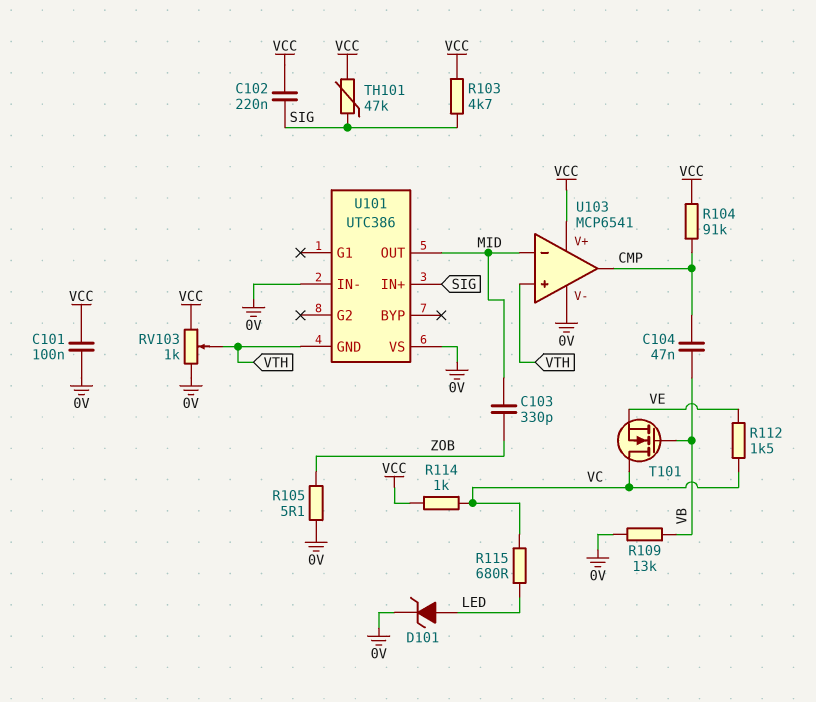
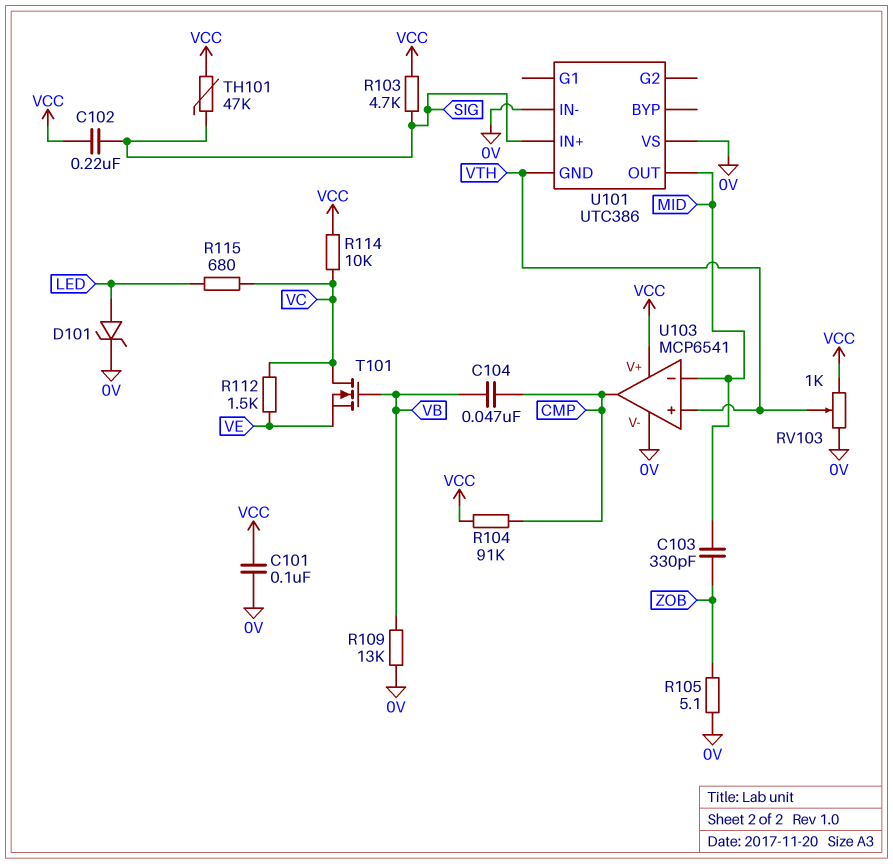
R114: 1k (VC, VCC) -> 10k (VC, VCC)

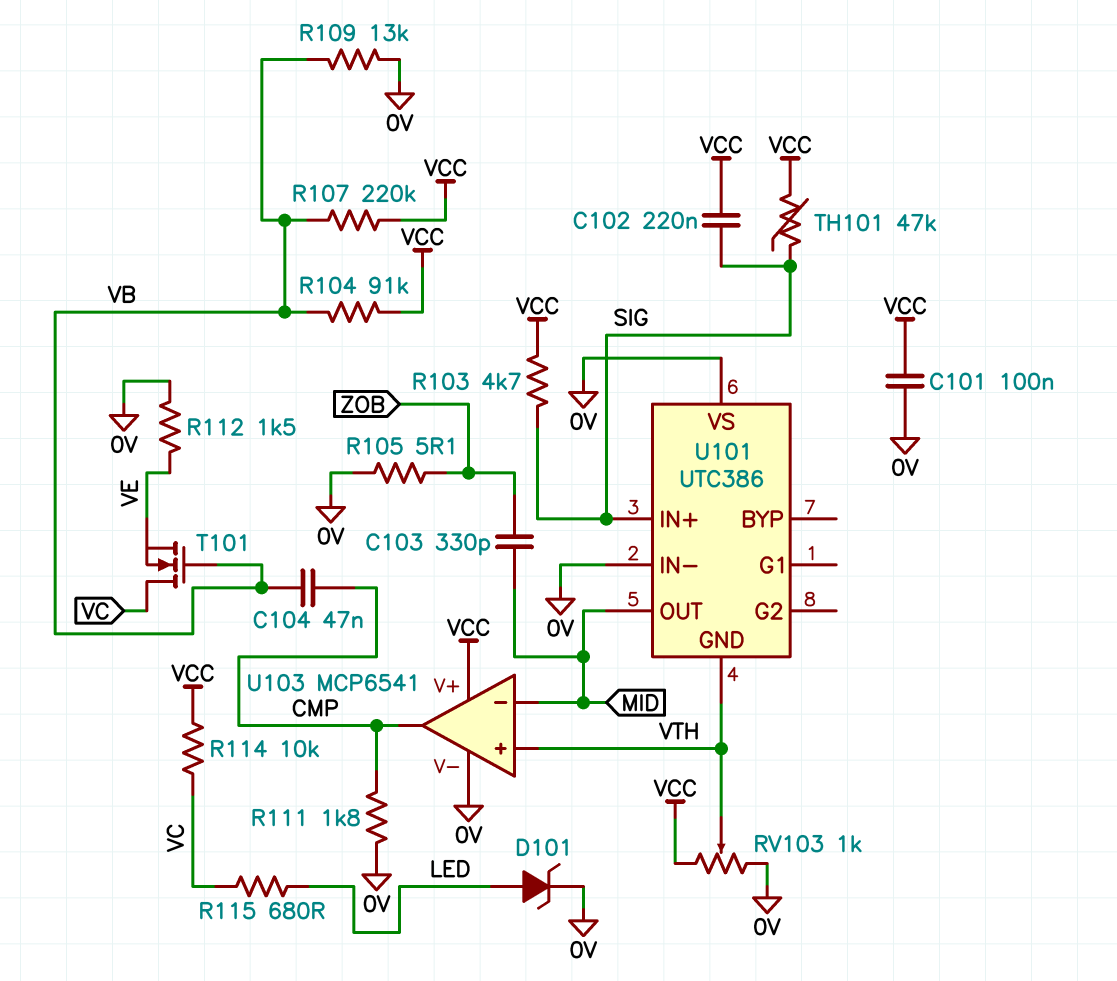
R104: 91k (CMP, VCC) -> 91k (VB, VCC)
R107: none -> 220k (VB, VCC)
R111: none -> 1.8k (0V, CMP)
R112: 1.5k (VC, VE) -> 1.5k (0V, VE)

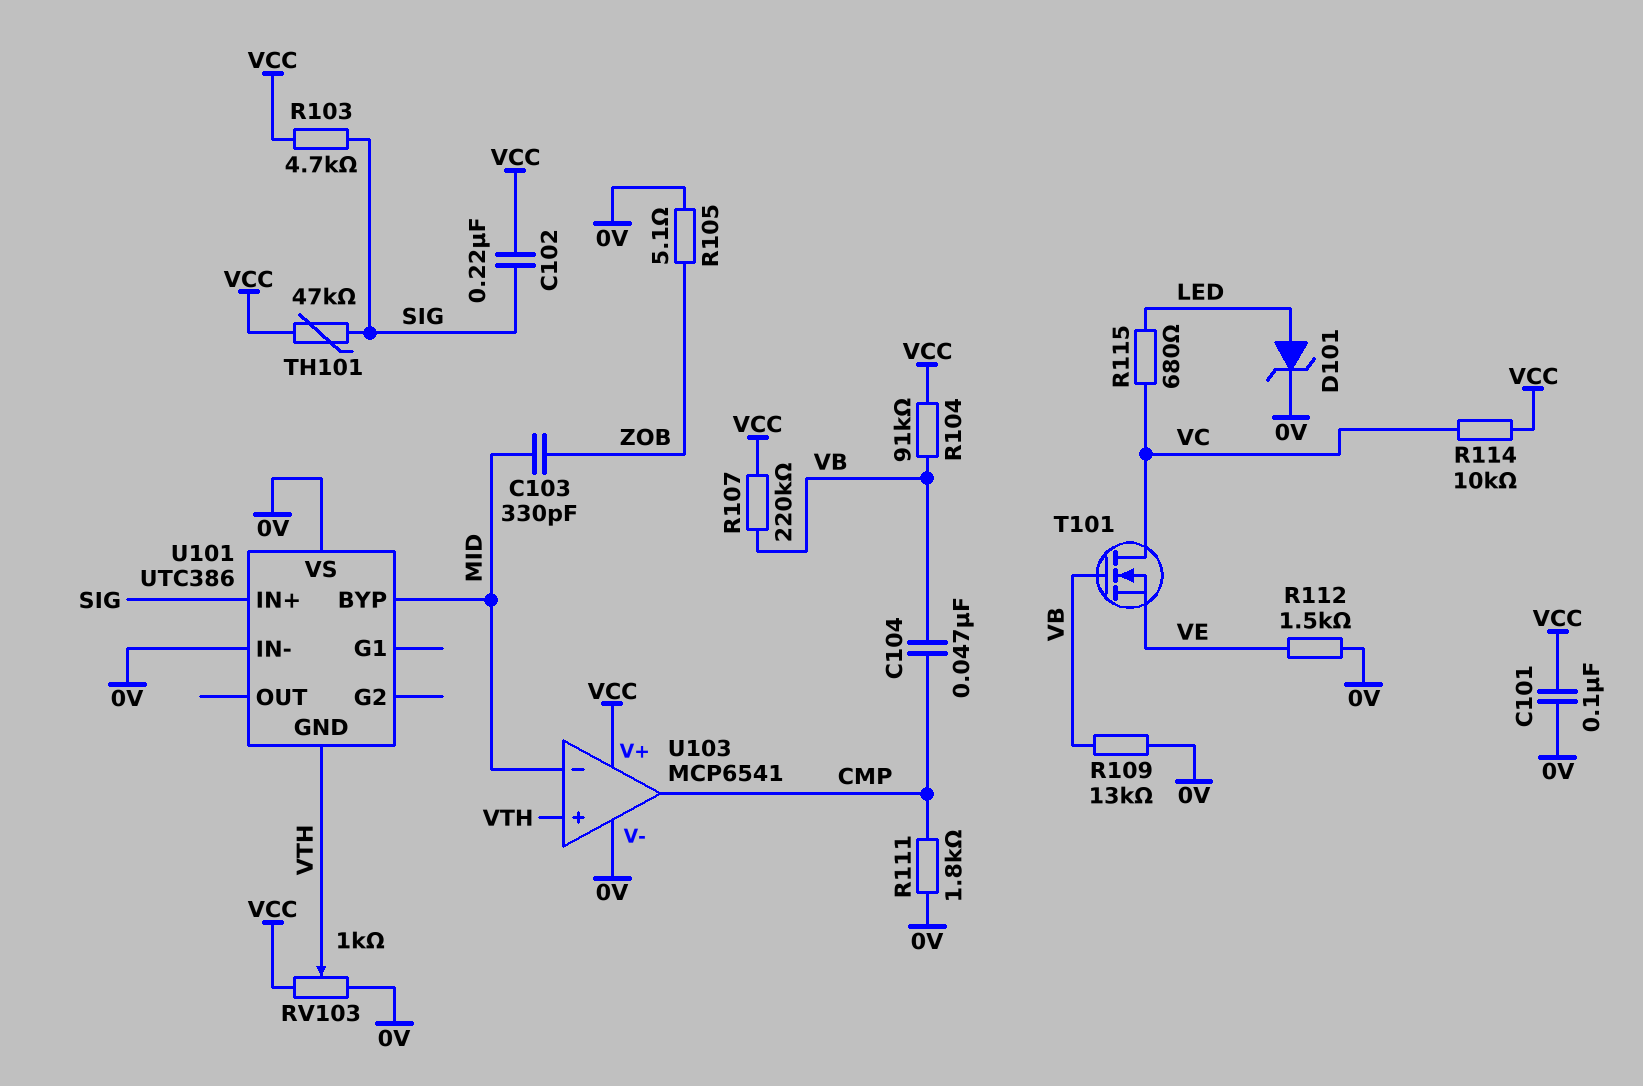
U101 pin BYP: none -> MID
U101 pin OUT: MID -> none

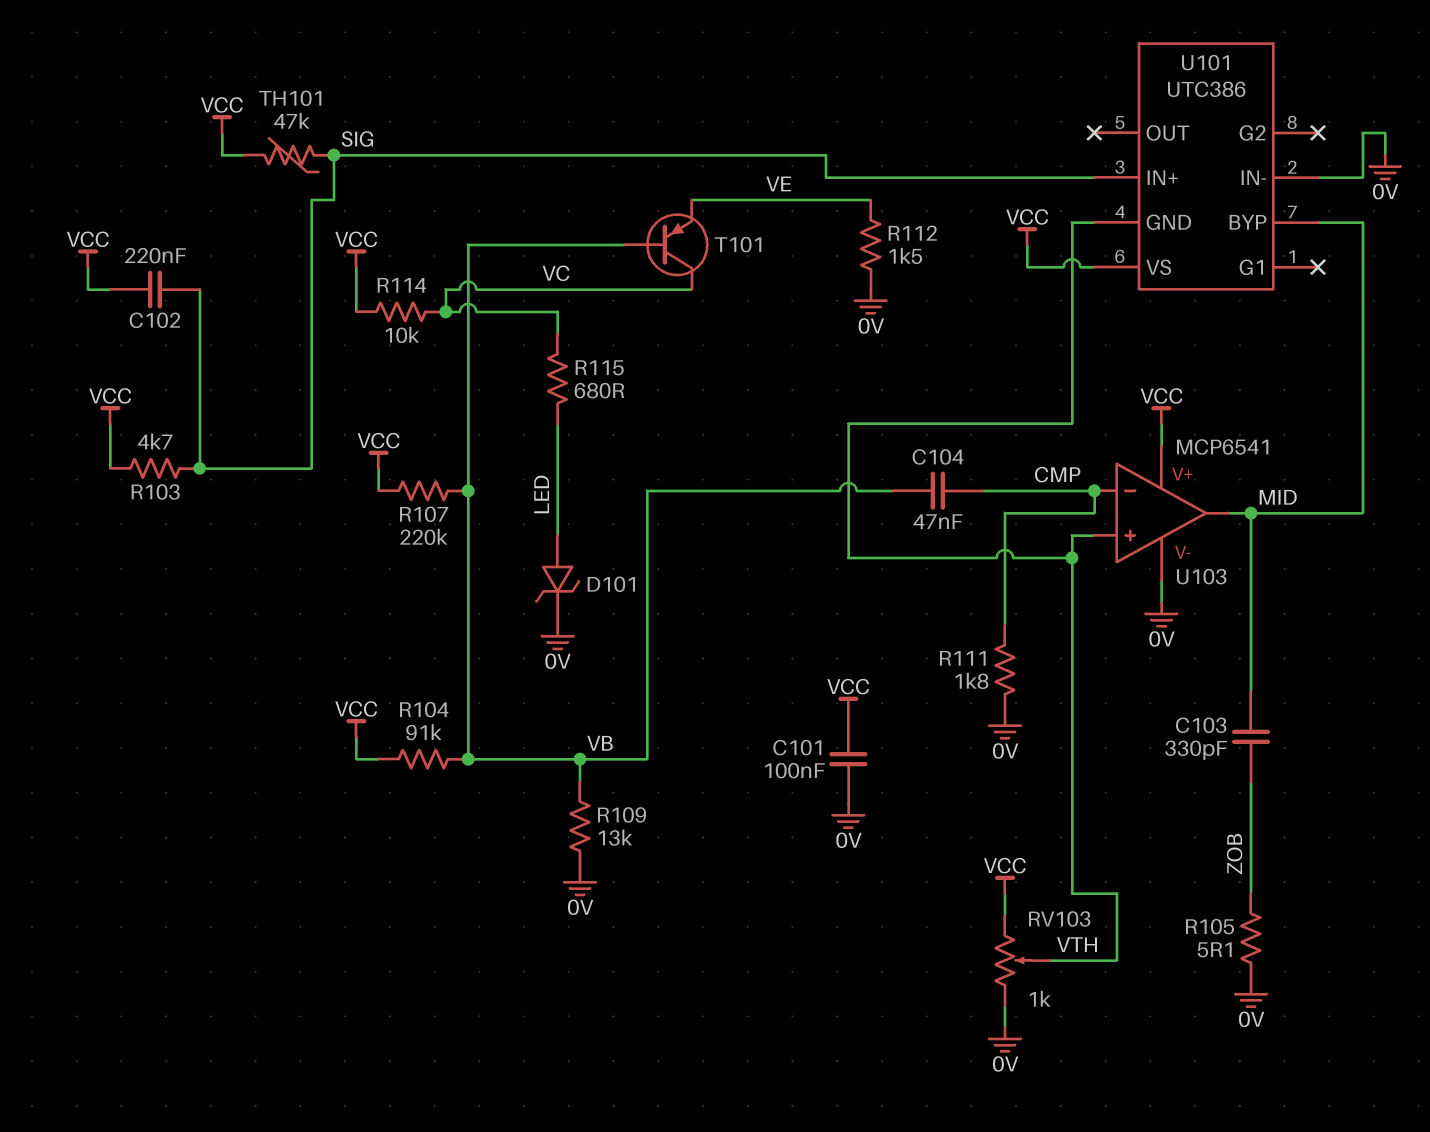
T101: NMOS (G VB, D VC, S VE) -> PNP (B VB, C VC, E VE)
U101 pin VS: 0V -> VCC
U103 pin in-: MID -> CMP
U103 pin out: CMP -> MID

